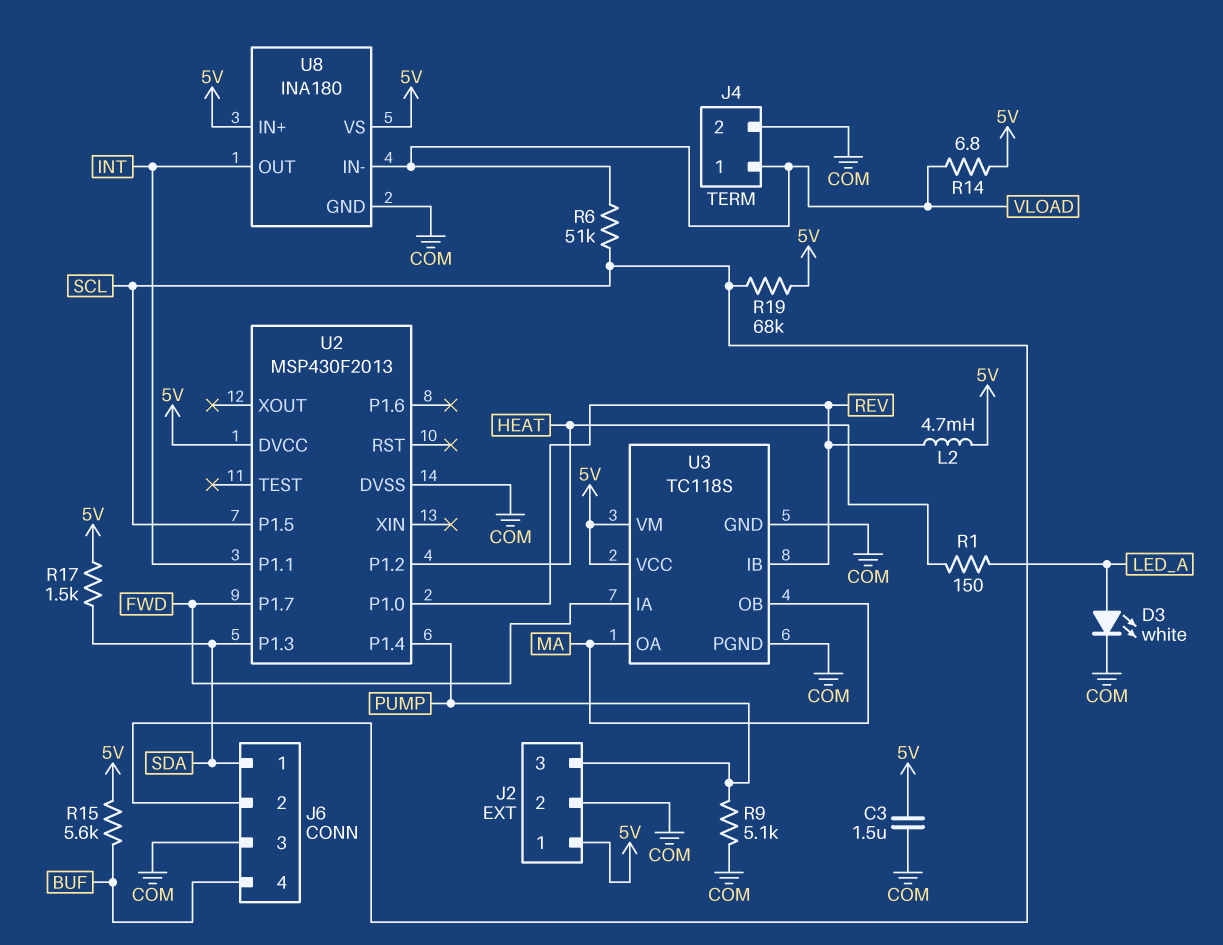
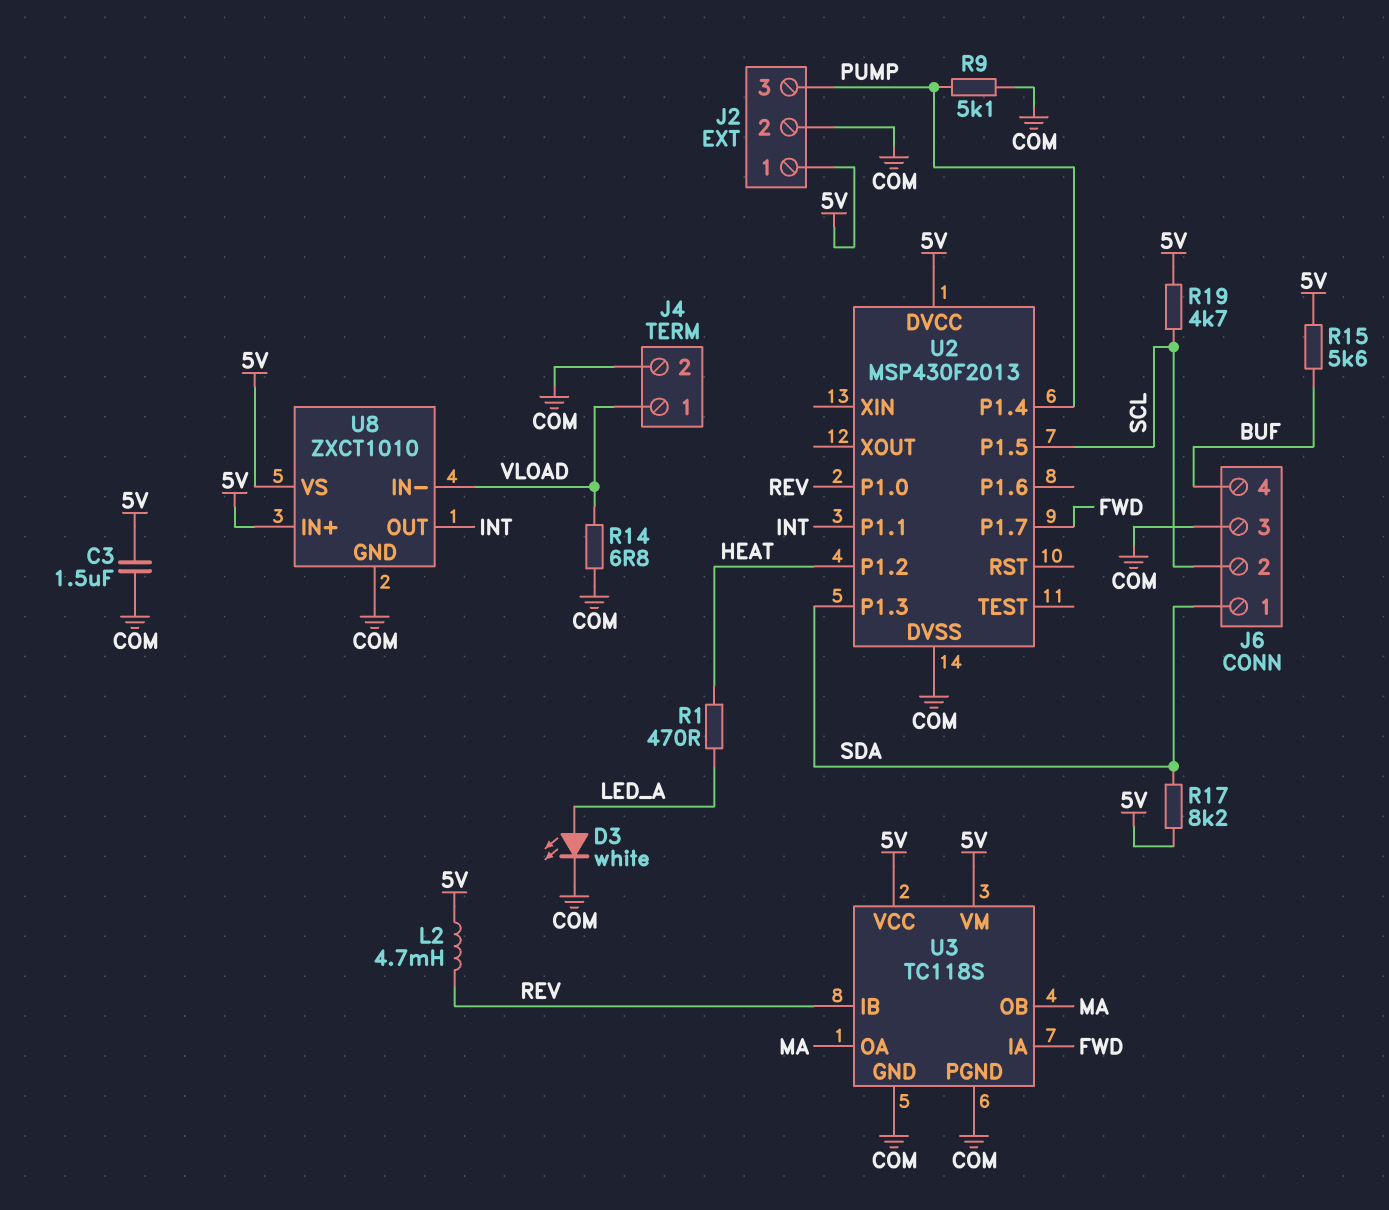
R1: 150 (HEAT, LED_A) -> 470 (HEAT, LED_A)
R6: 51k (SCL, VLOAD) -> none
R14: 6.8 (5V, VLOAD) -> 6.8 (COM, VLOAD)
R17: 1.5k (5V, SDA) -> 8.2k (5V, SDA)
R19: 68k (5V, SCL) -> 4.7k (5V, SCL)
U8: INA180 -> ZXCT1010

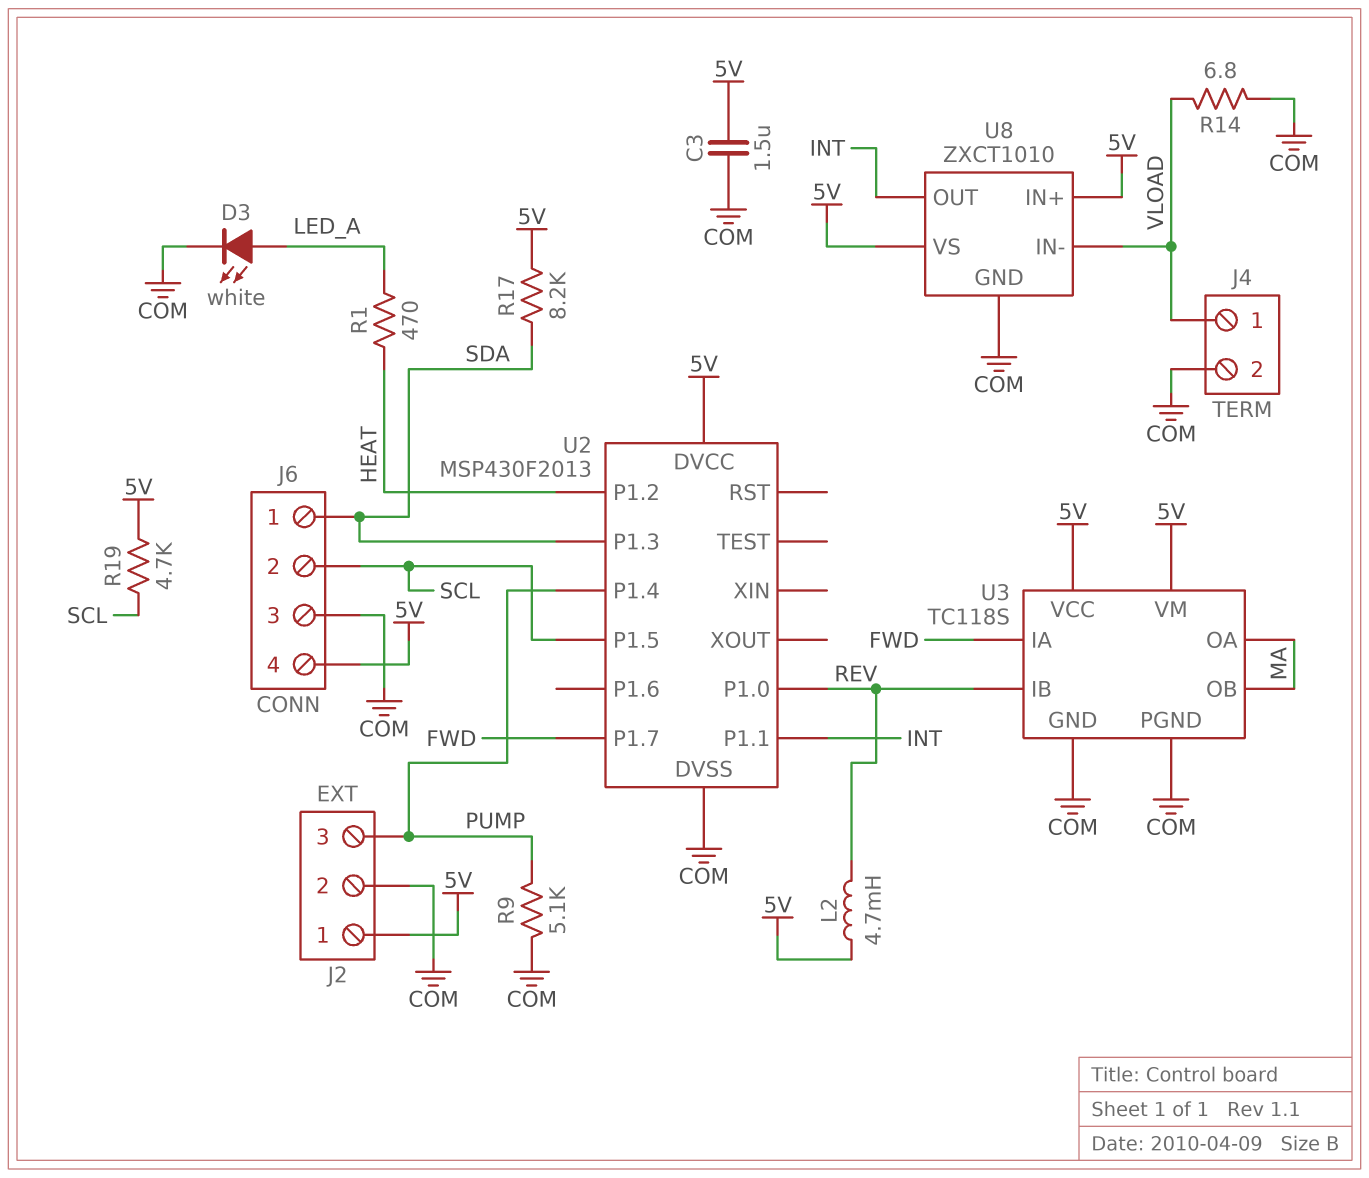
J6 pin 4: BUF -> 5V
R15: 5.6k (5V, BUF) -> none

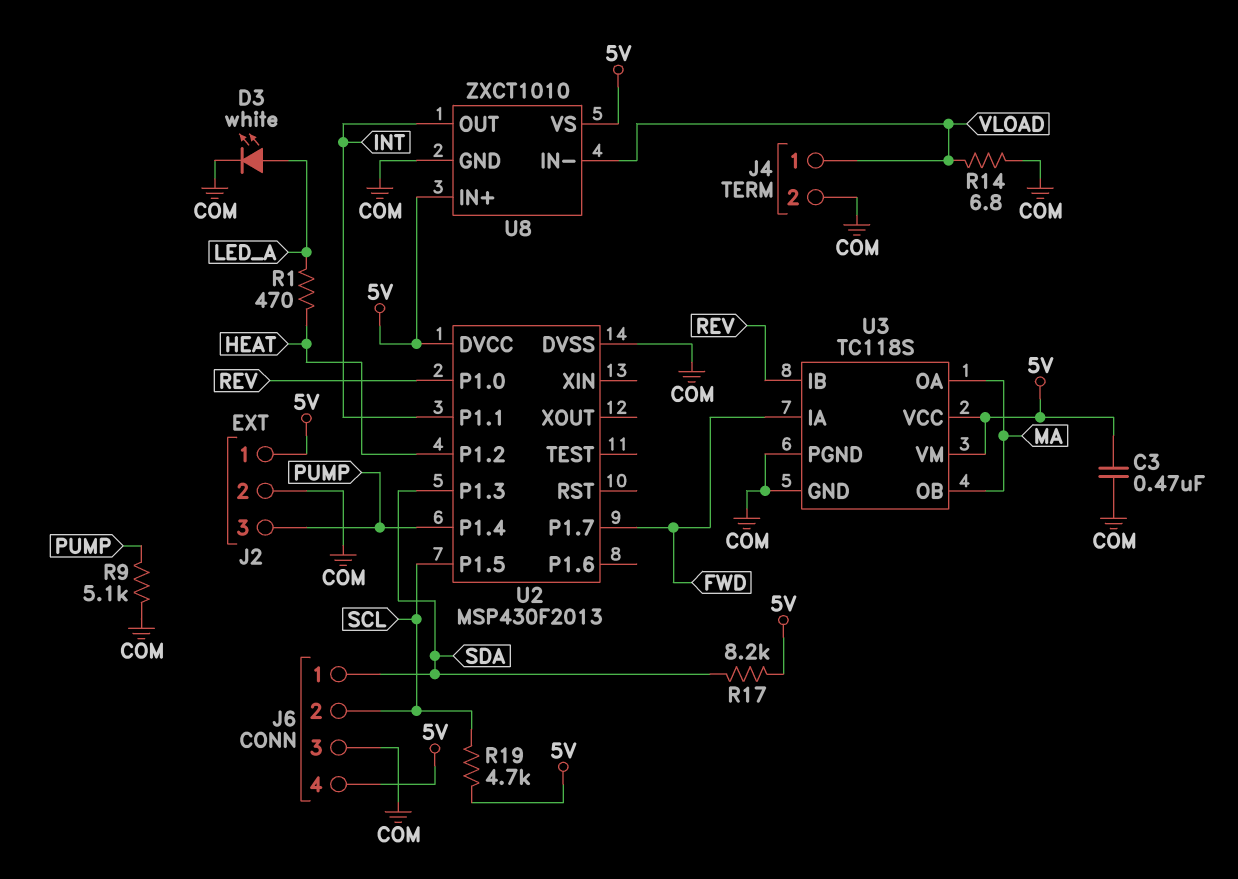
C3: 1.5uF (5V, COM) -> 470nF (5V, COM)
L2: 4.7mH (5V, REV) -> none

